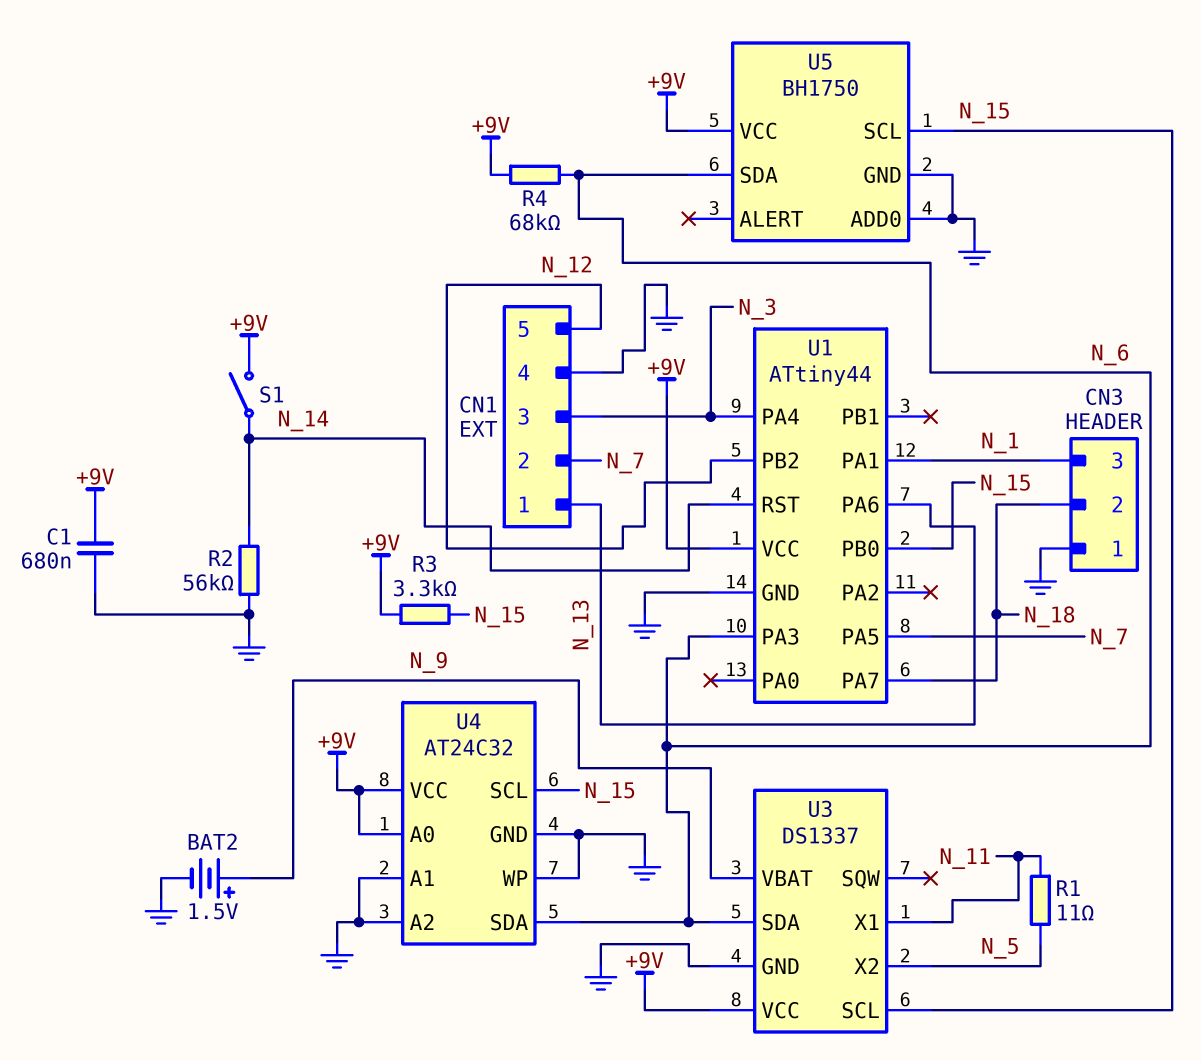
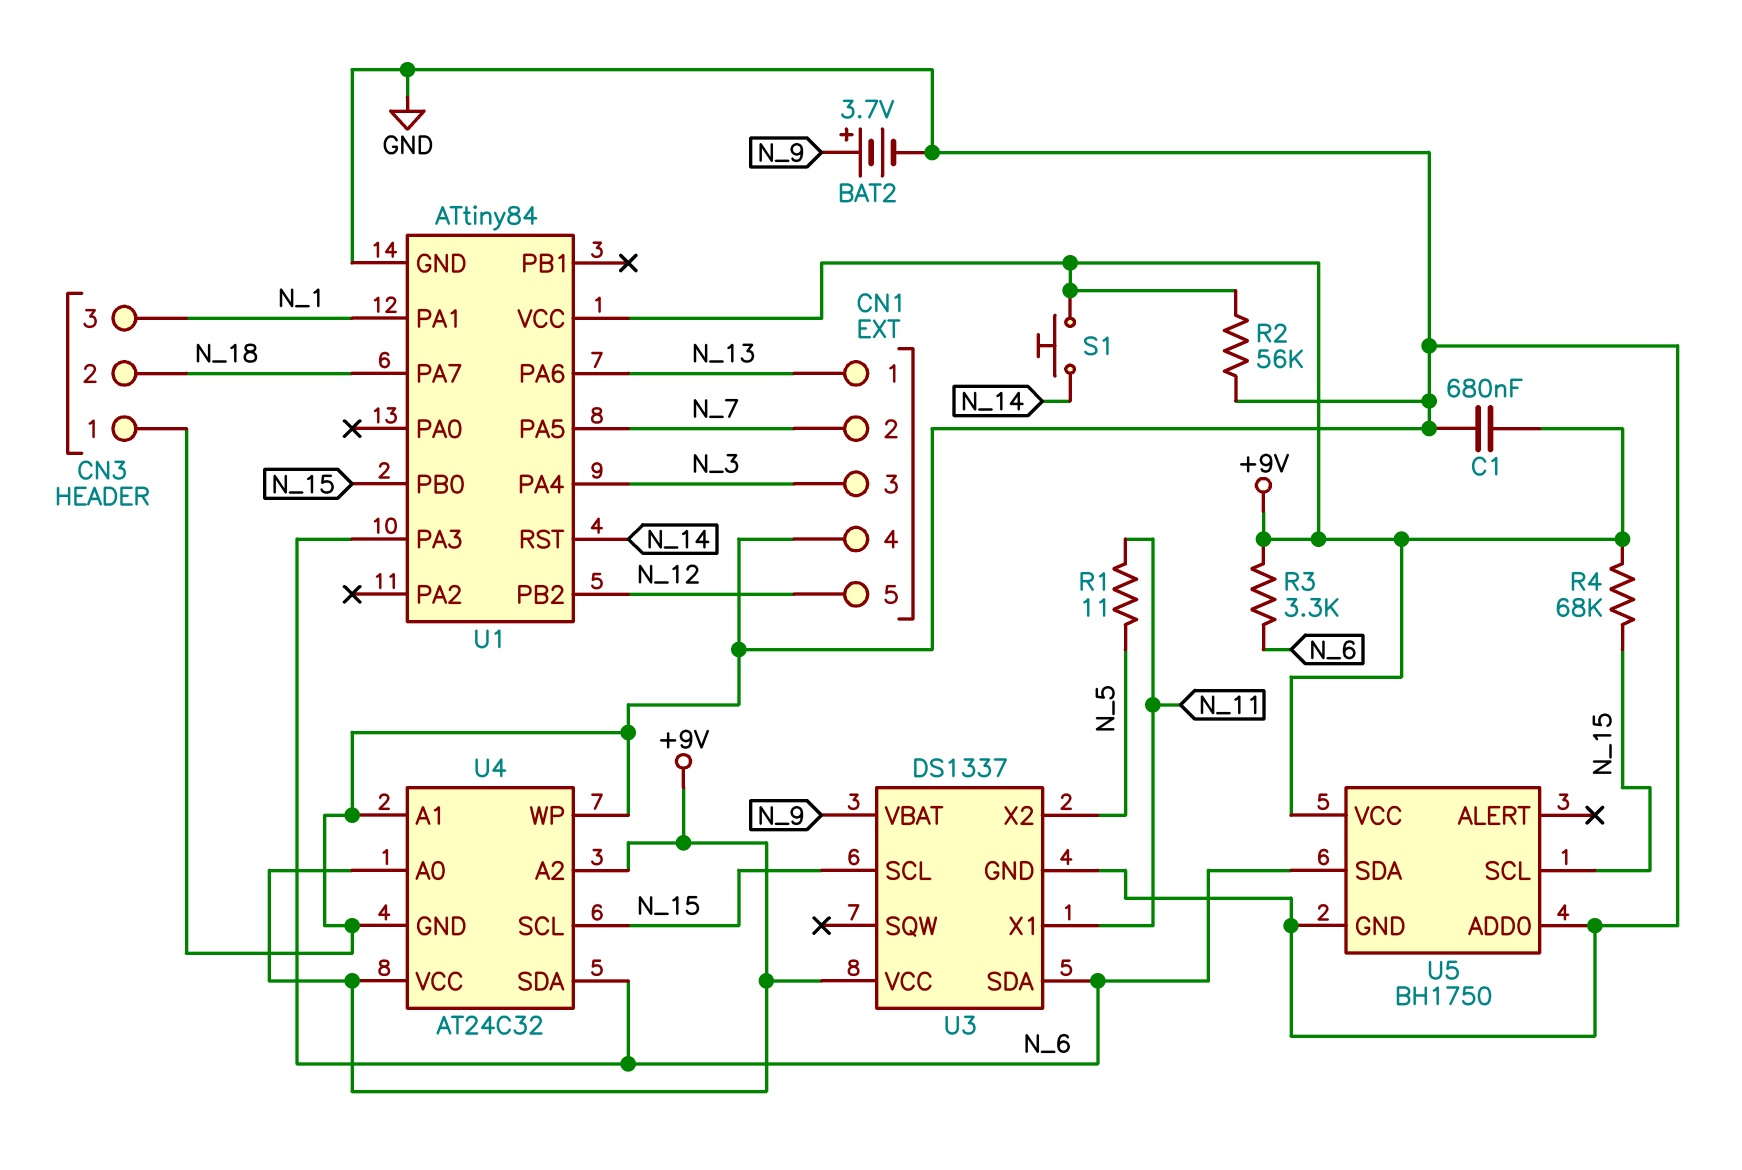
BAT2: 1.5V (plus N_9, minus GND) -> 3.7V (plus N_9, minus GND)
R2: 56k (GND, N_14) -> 56k (+9V, GND)
R3: 3.3k (+9V, N_15) -> 3.3k (+9V, N_6)
R4: 68k (+9V, N_6) -> 68k (+9V, N_15)
S1: switch (+9V, N_14) -> button (+9V, N_14)
U1: ATtiny44 -> ATtiny84
U4 pin A2: GND -> +9V

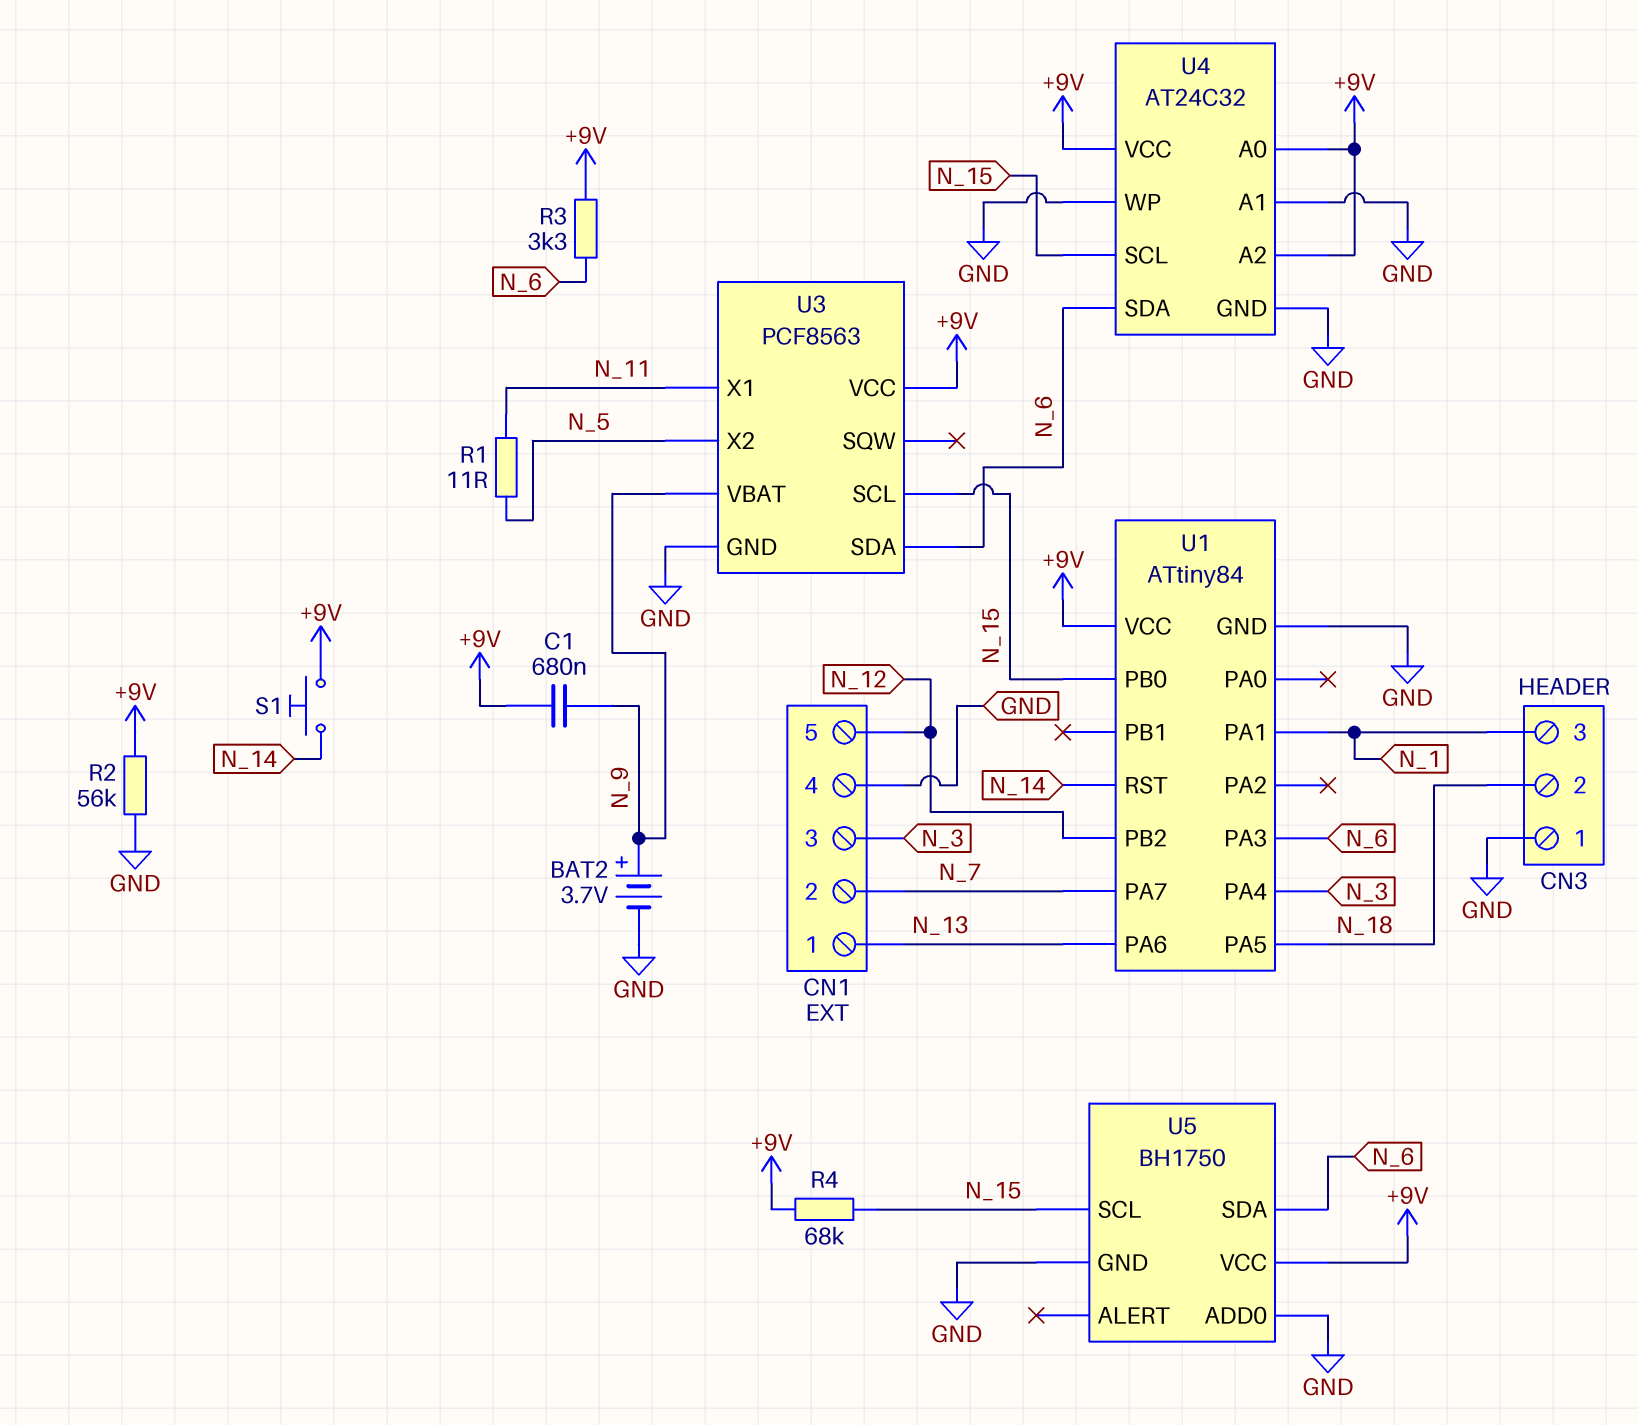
C1: 680nF (+9V, GND) -> 680nF (+9V, N_9)
U1 pin PA5: N_7 -> N_18
U1 pin PA7: N_18 -> N_7
U3: DS1337 -> PCF8563

